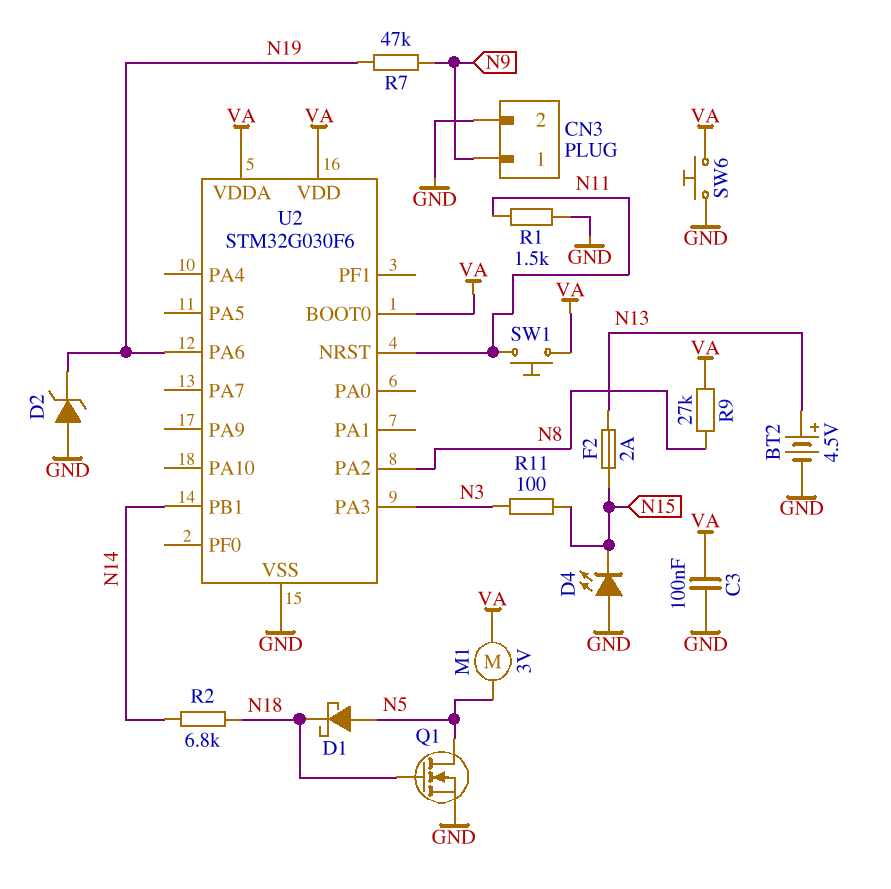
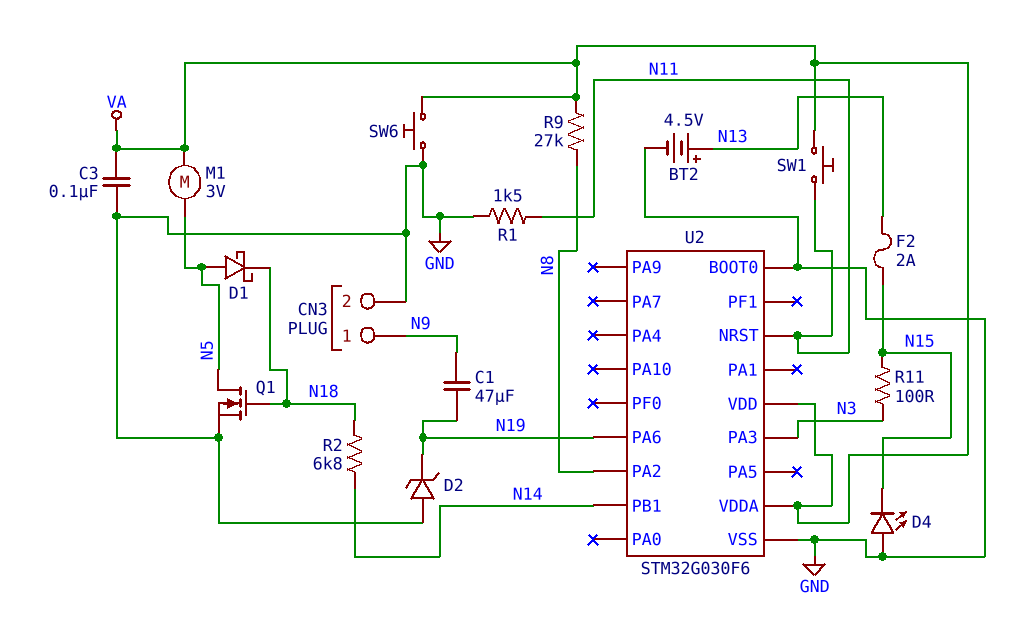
C1: none -> 47uF (N9, N19)
R7: 47k (N9, N19) -> none
U2 pin BOOT0: VA -> GND

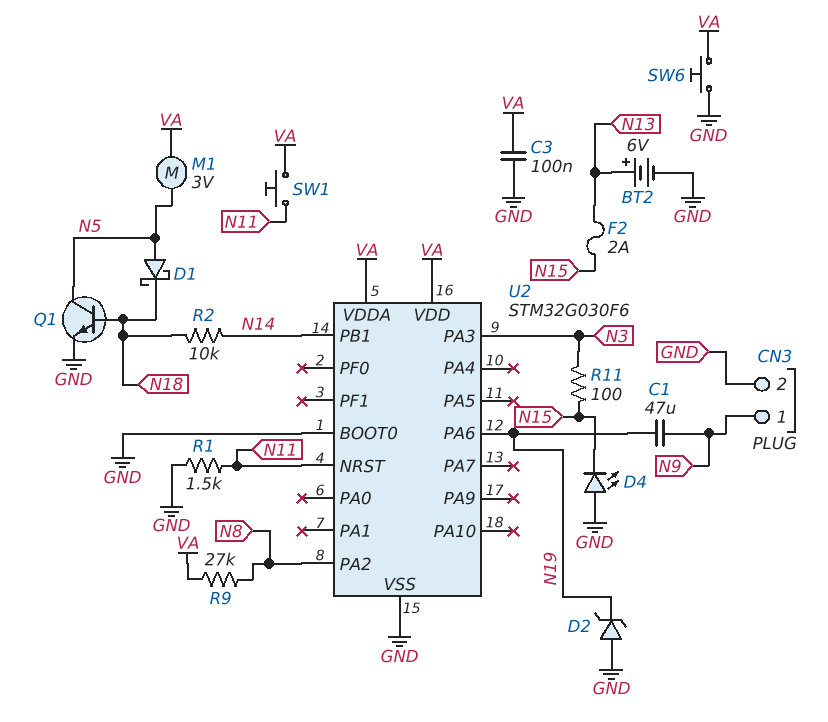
BT2: 4.5V (plus N13, minus GND) -> 6V (plus N13, minus GND)
Q1: NMOS (G N18, D N5, S GND) -> NPN (B N18, C N5, E GND)
R2: 6.8k (N14, N18) -> 10k (N14, N18)

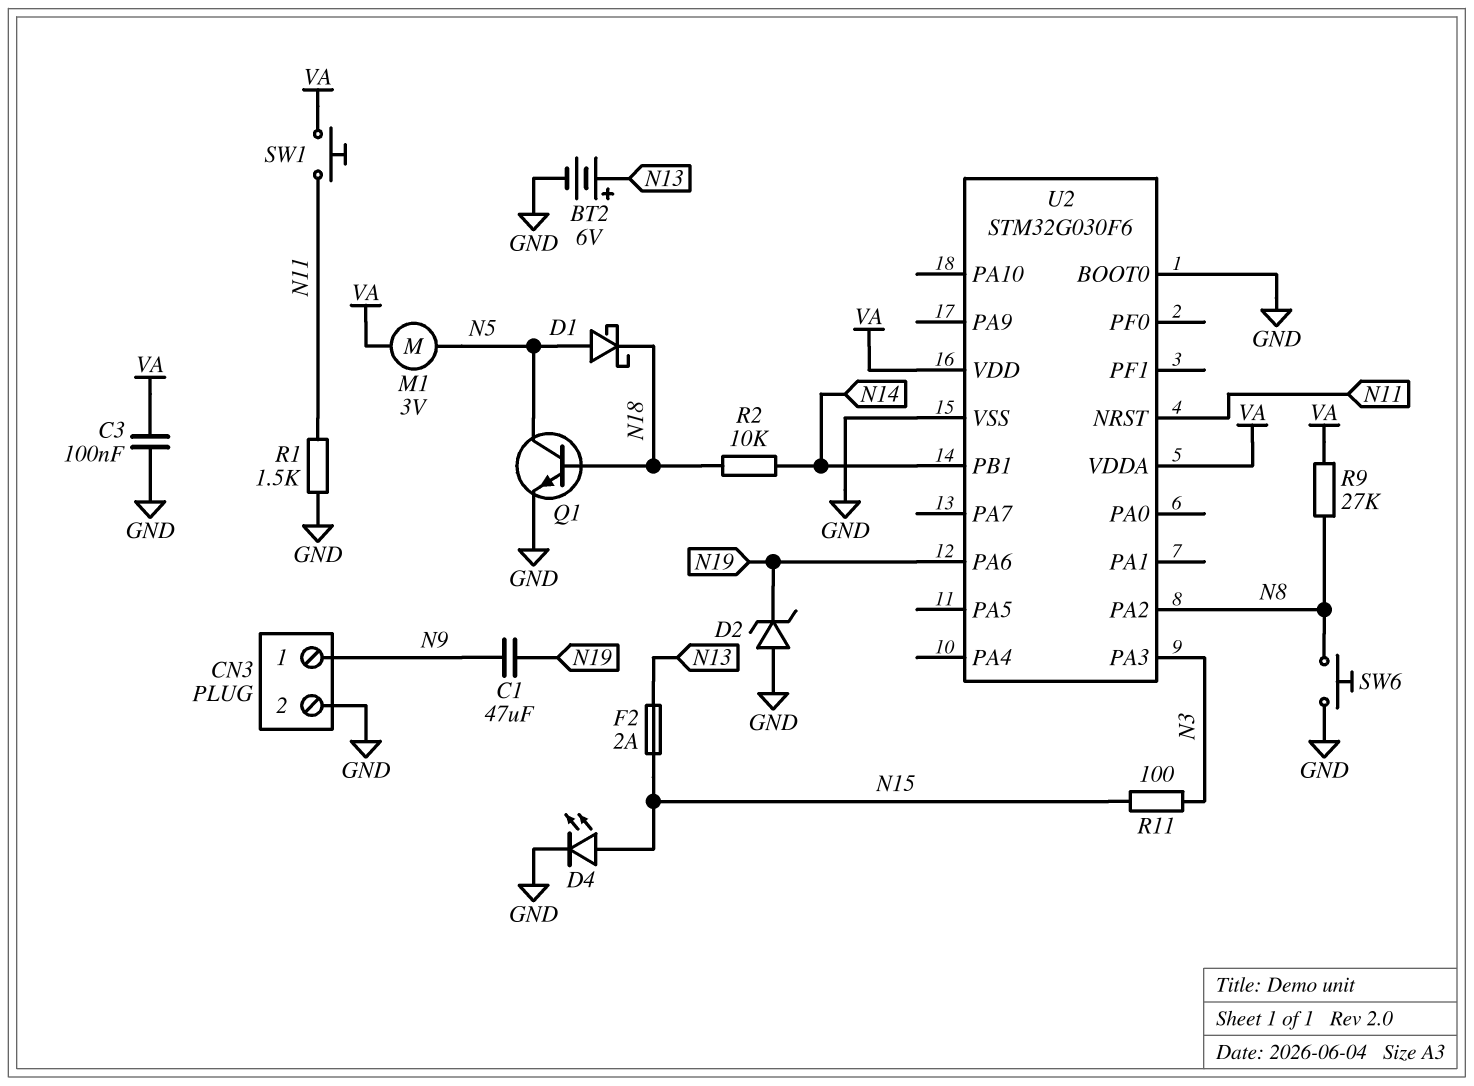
D4: LED (A GND, K N15) -> LED (A N15, K GND)
SW6: button (GND, VA) -> button (GND, N8)

